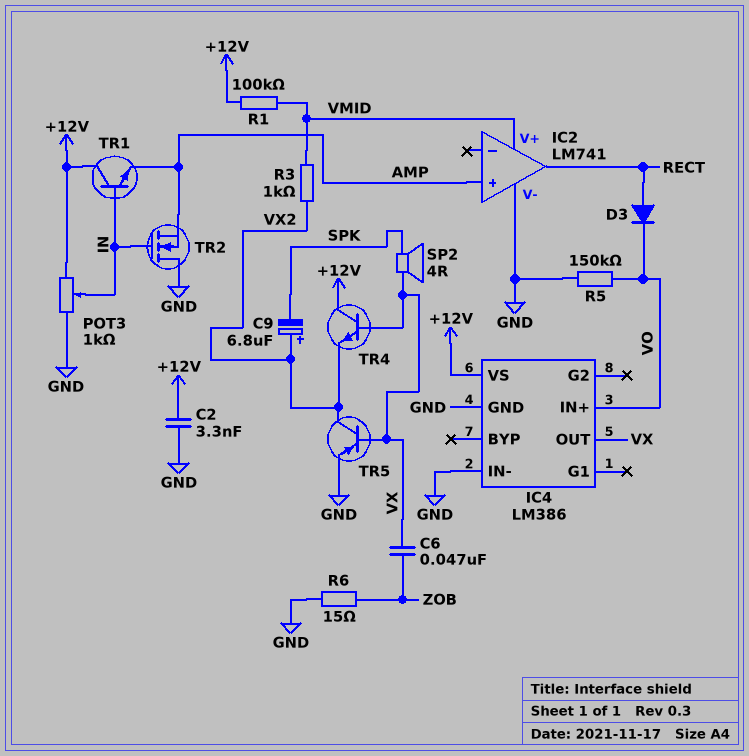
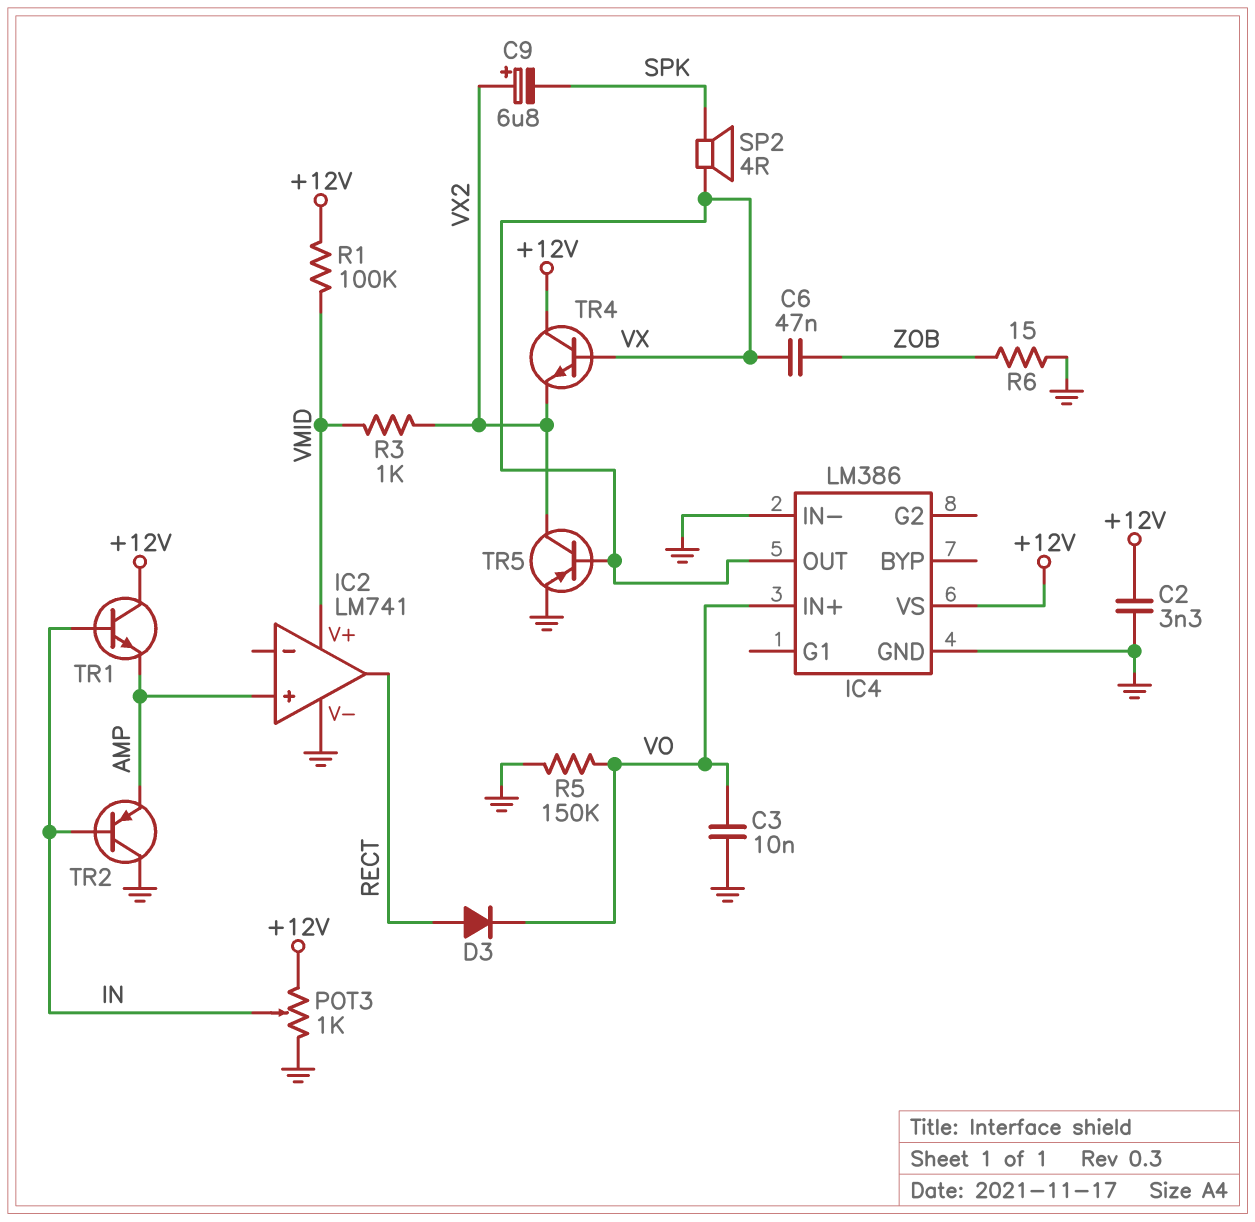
C3: none -> 10nF (GND, VO)
TR2: NMOS (G IN, D GND, S AMP) -> PNP (B IN, C GND, E AMP)

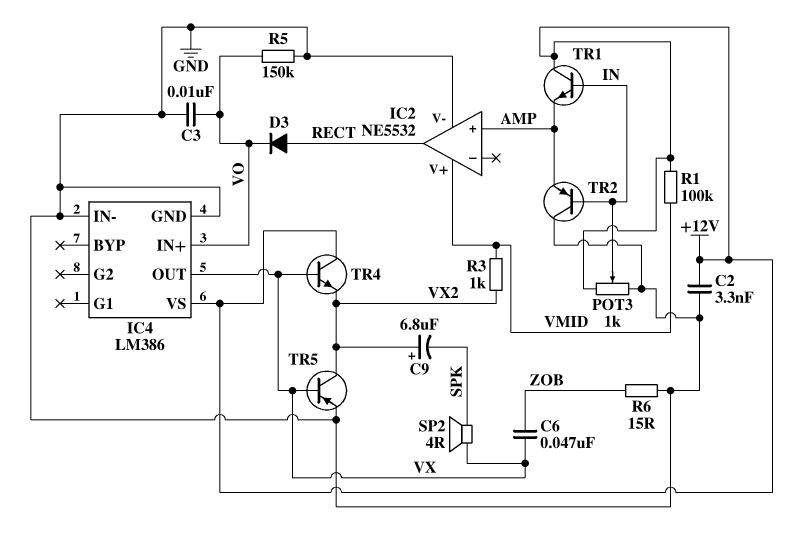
IC2: LM741 -> NE5532

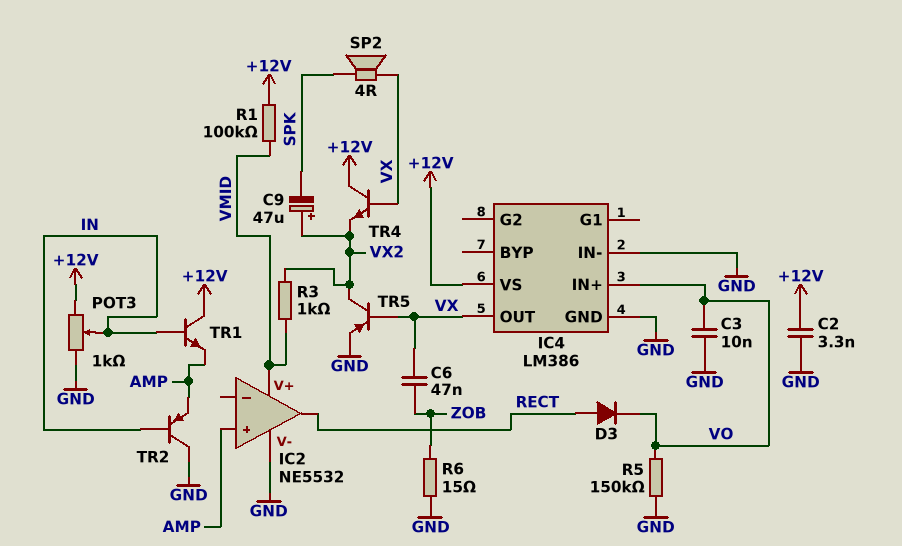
C9: 6.8uF (plus VX2, minus SPK) -> 47uF (plus VX2, minus SPK)

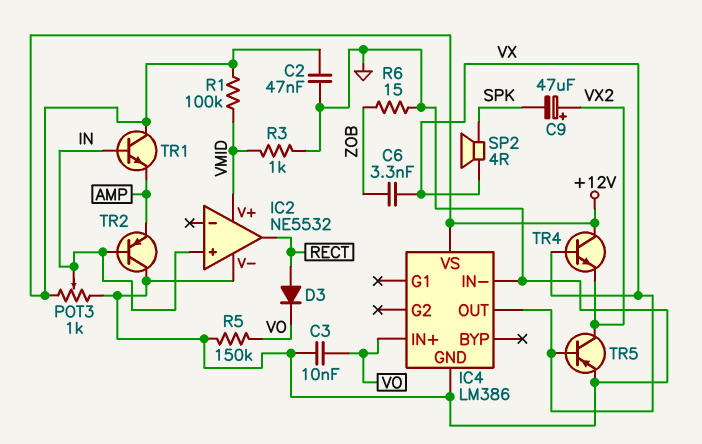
C2: 3.3nF (+12V, GND) -> 47nF (+12V, GND)
C6: 47nF (VX, ZOB) -> 3.3nF (VX, ZOB)
IC2 pin in+: AMP -> IN
R3: 1k (VMID, VX2) -> 1k (GND, VMID)

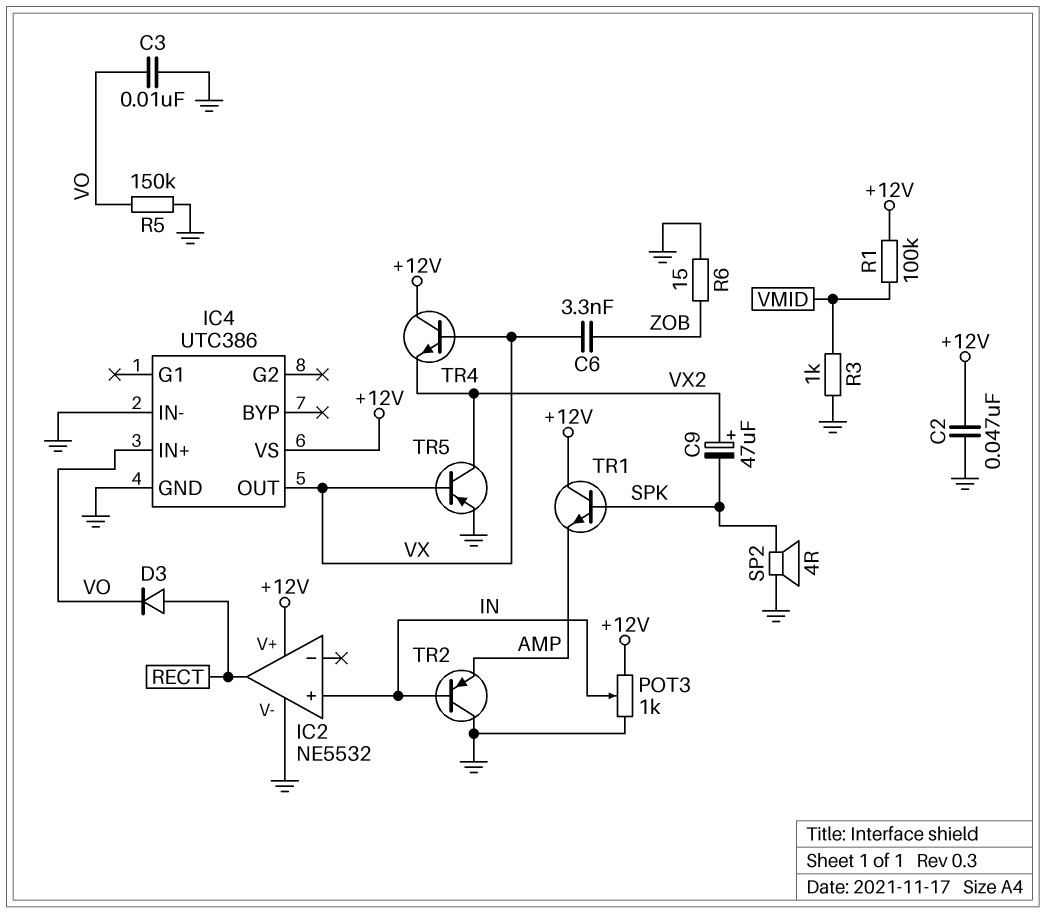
IC2 pin V+: VMID -> +12V
IC4: LM386 -> UTC386
SP2: speaker 4R (SPK, VX) -> speaker 4R (GND, SPK)
TR1: NPN (B IN, C +12V, E AMP) -> NPN (B SPK, C +12V, E AMP)

